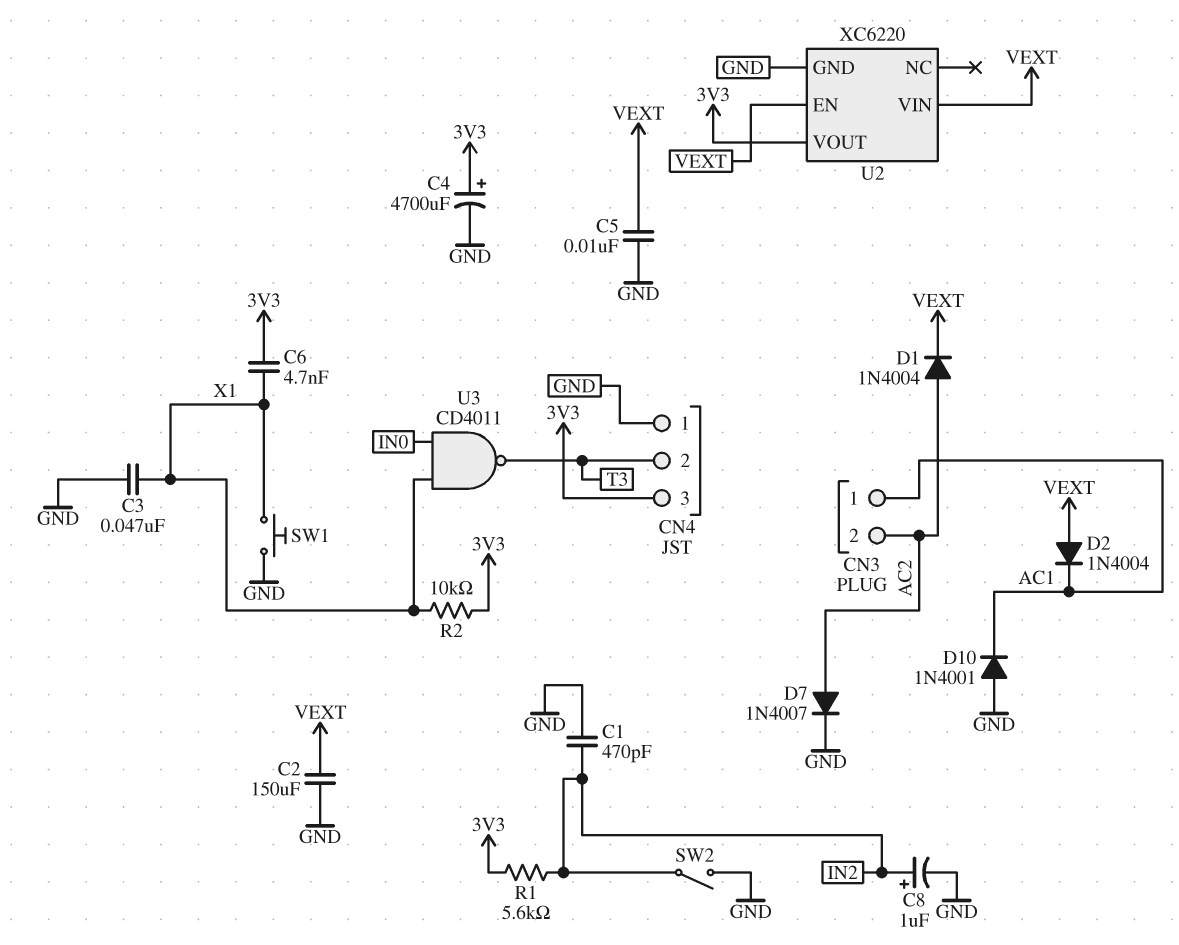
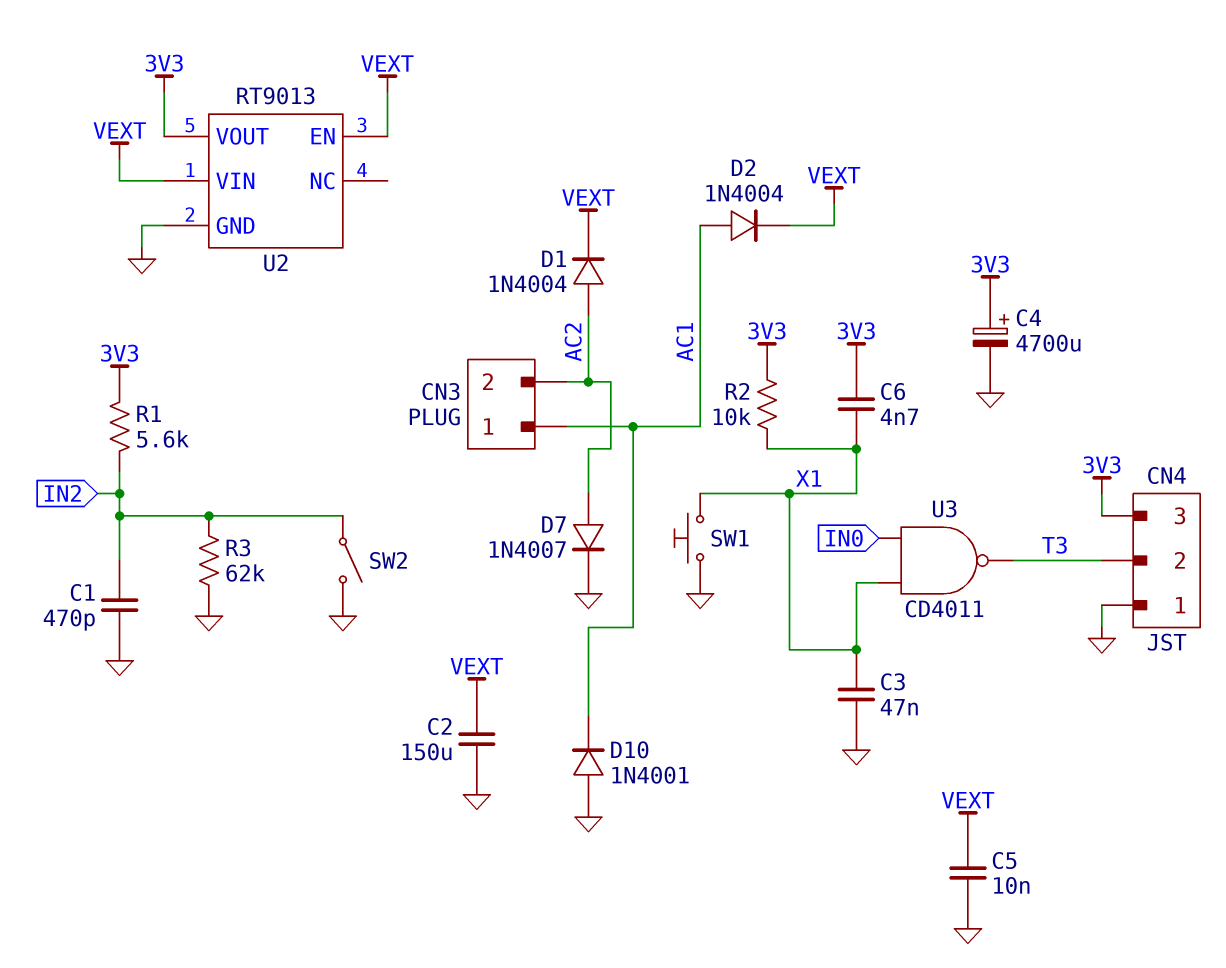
C8: 1uF (plus IN2, minus GND) -> none
D2: diode 1N4004 (A VEXT, K AC1) -> diode 1N4004 (A AC1, K VEXT)
R3: none -> 62k (GND, IN2)
U2: XC6220 -> RT9013

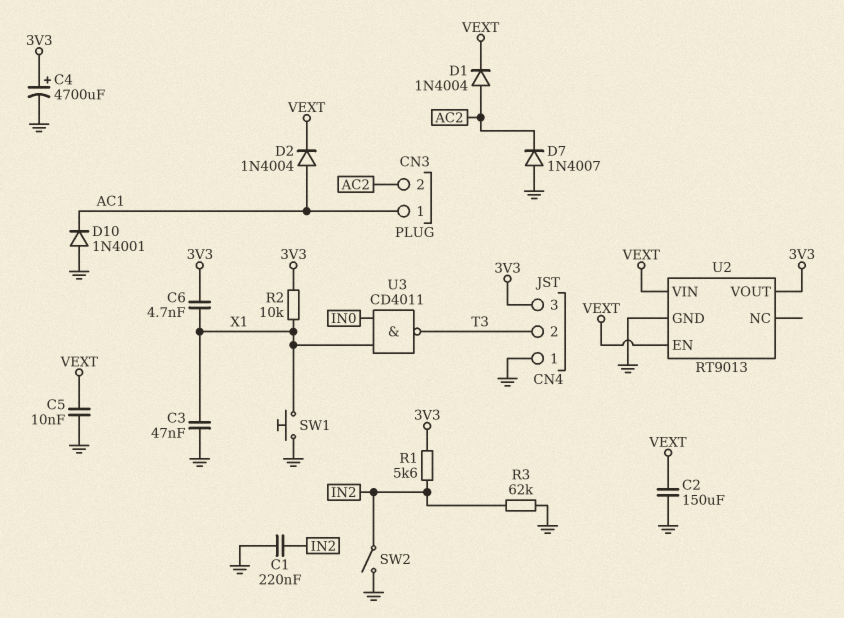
C1: 470pF (GND, IN2) -> 220nF (GND, IN2)
D7: diode 1N4007 (A AC2, K GND) -> diode 1N4007 (A GND, K AC2)

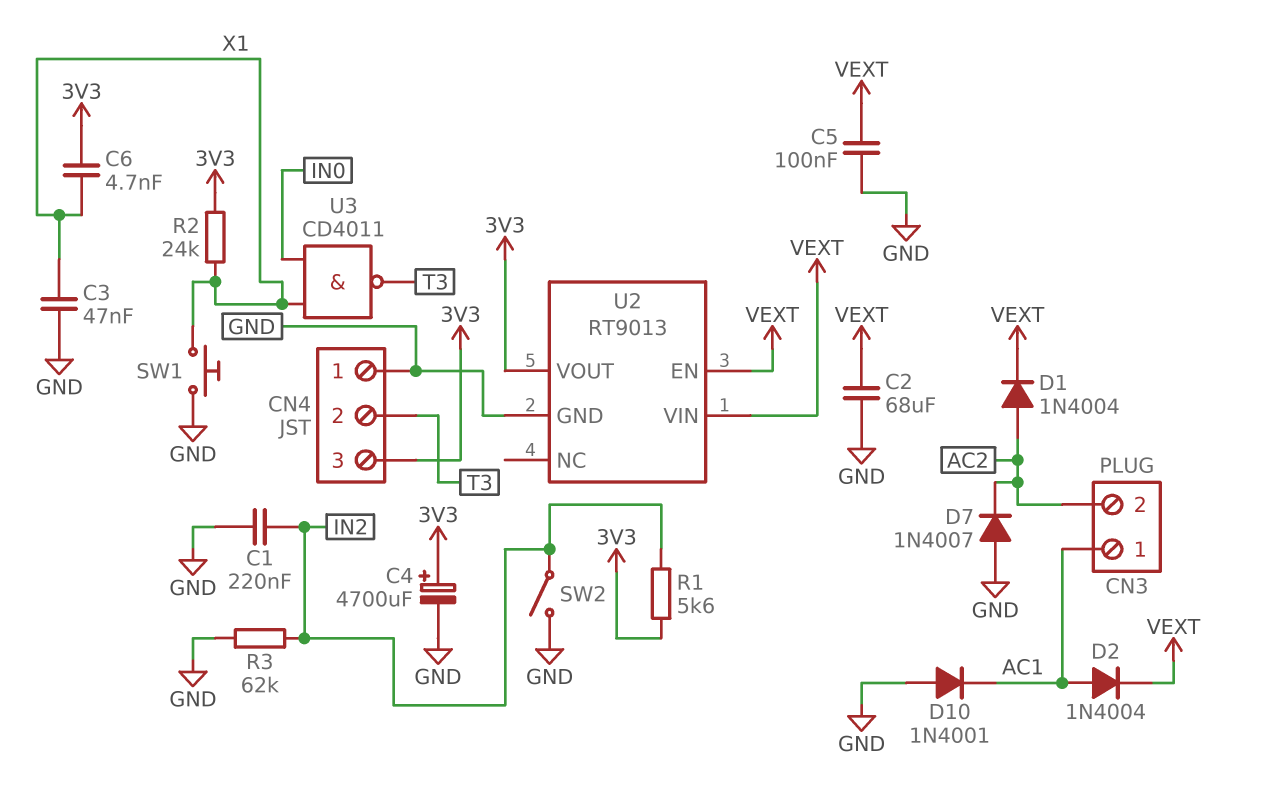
C2: 150uF (GND, VEXT) -> 68uF (GND, VEXT)
C5: 10nF (GND, VEXT) -> 100nF (GND, VEXT)
R2: 10k (3V3, X1) -> 24k (3V3, X1)

